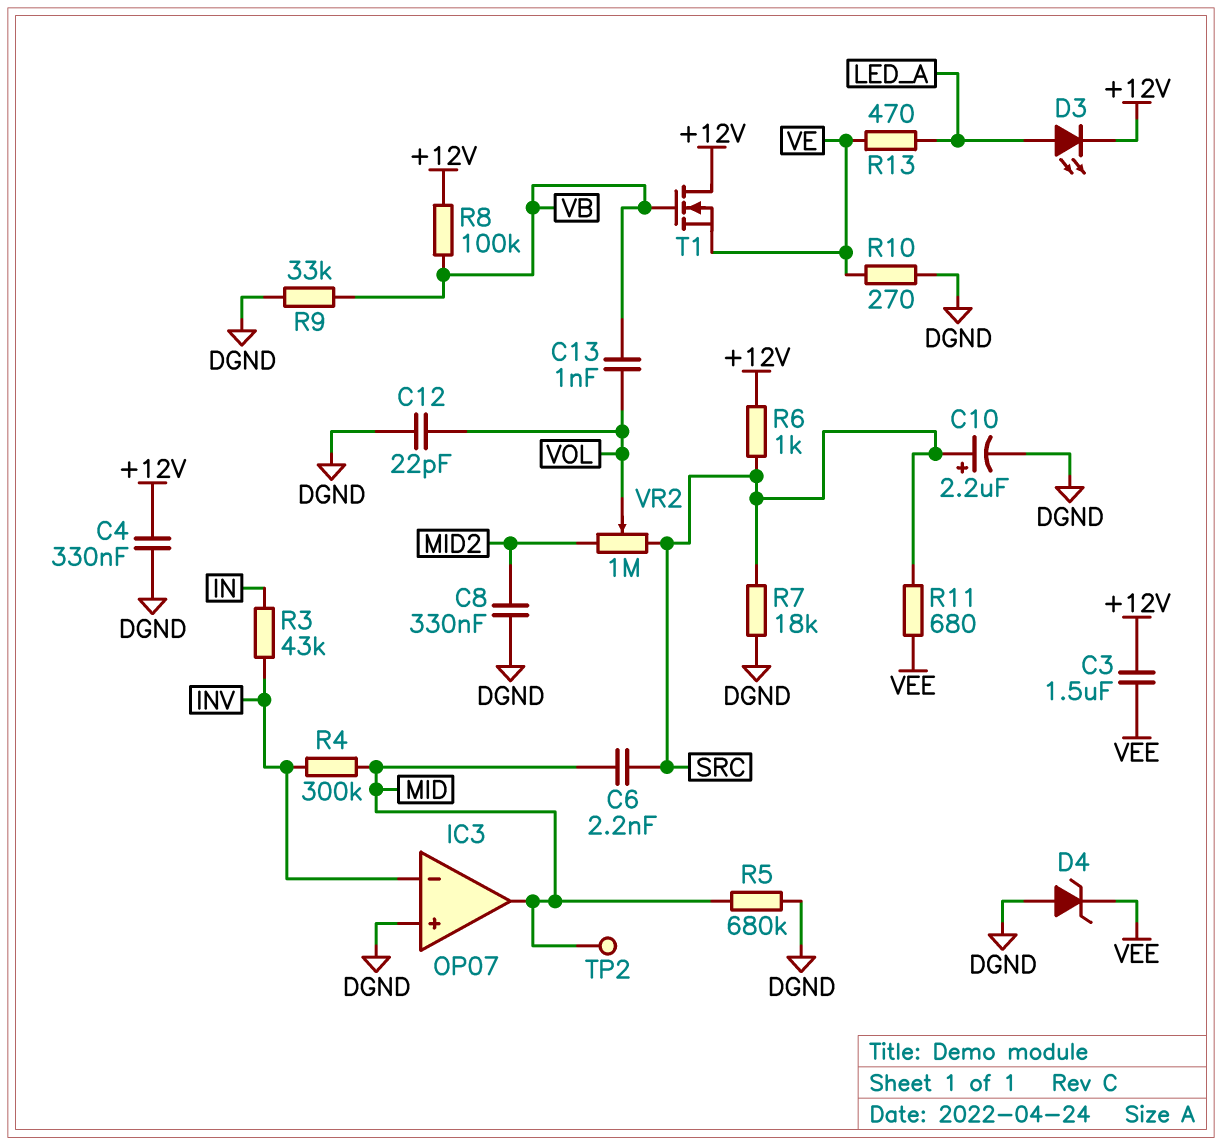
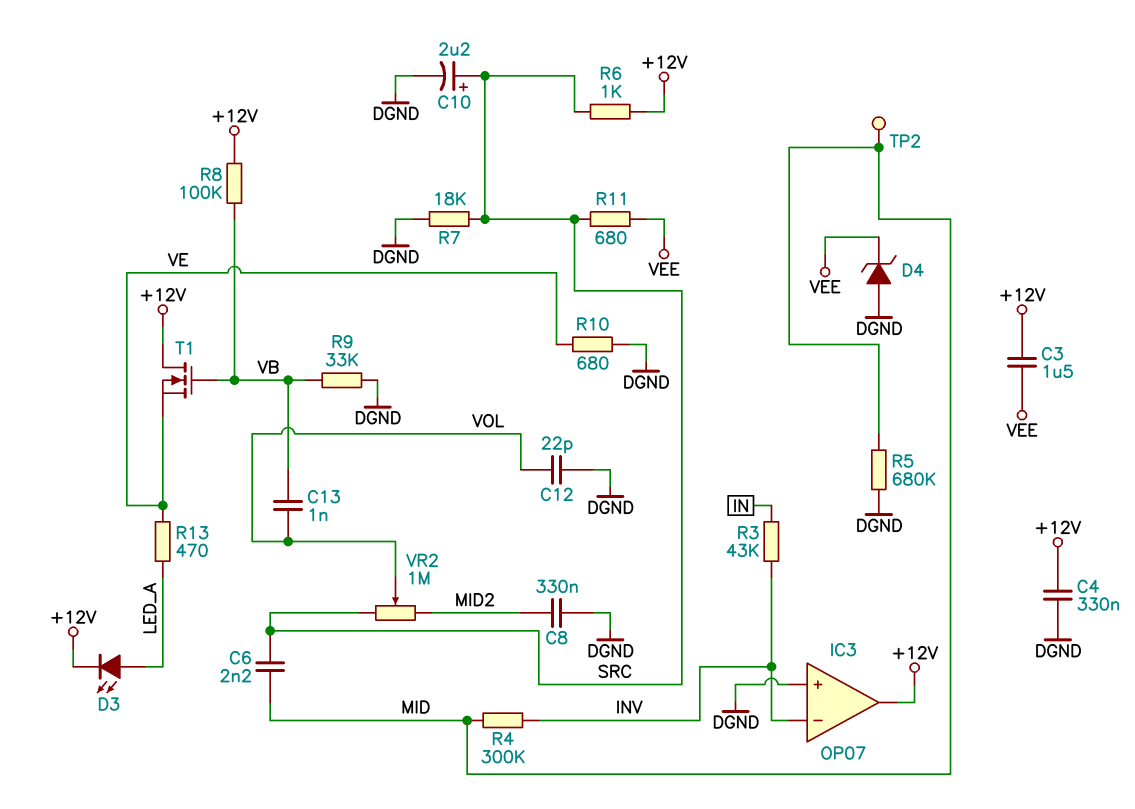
IC3 pin out: MID -> +12V
R10: 270 (DGND, VE) -> 680 (DGND, VE)

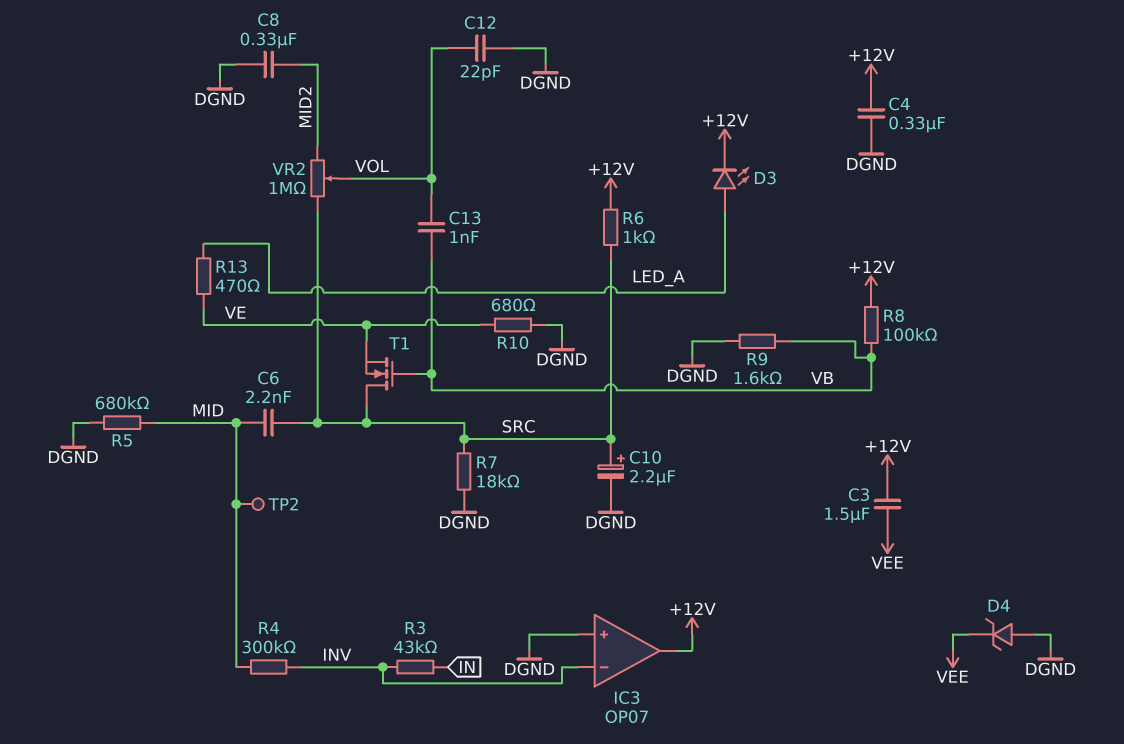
R9: 33k (DGND, VB) -> 1.6k (DGND, VB)
R11: 680 (SRC, VEE) -> none
T1: NMOS (G VB, D +12V, S VE) -> NMOS (G VB, D SRC, S VE)

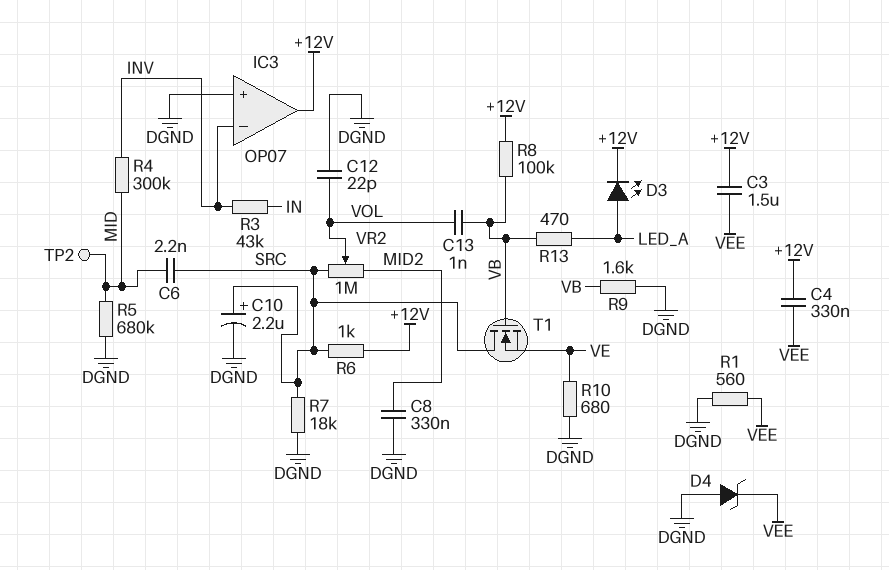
C4: 330nF (+12V, DGND) -> 330nF (+12V, VEE)
R1: none -> 560 (DGND, VEE)
R13: 470 (LED_A, VE) -> 470 (LED_A, VB)

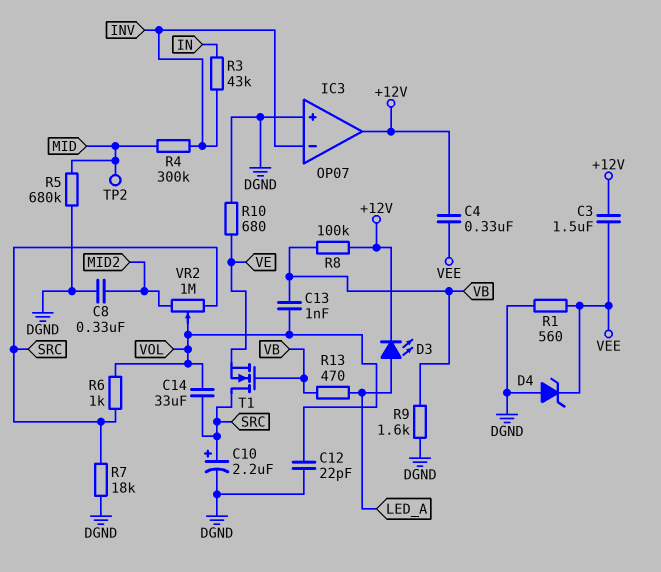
C6: 2.2nF (MID, SRC) -> none
C14: none -> 33uF (SRC, VOL)
R6: 1k (+12V, SRC) -> 1k (SRC, VOL)

